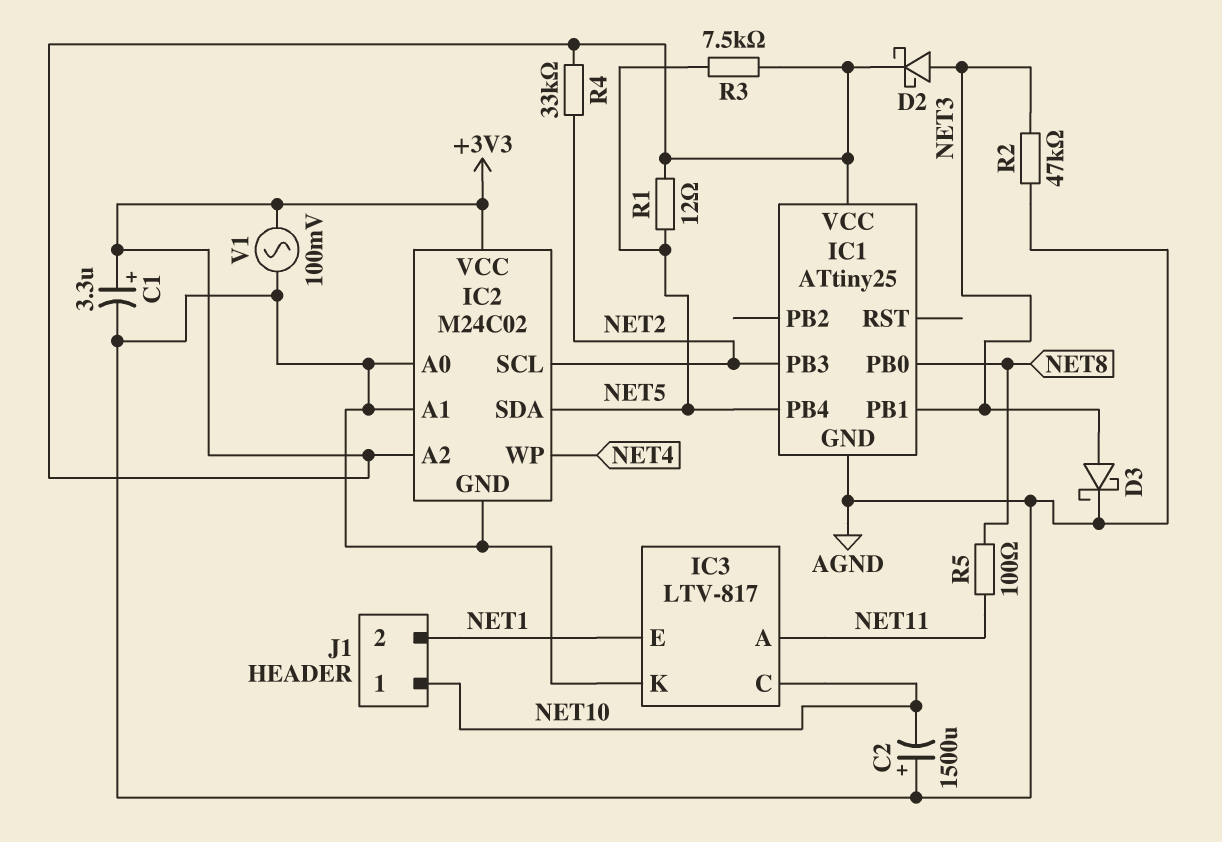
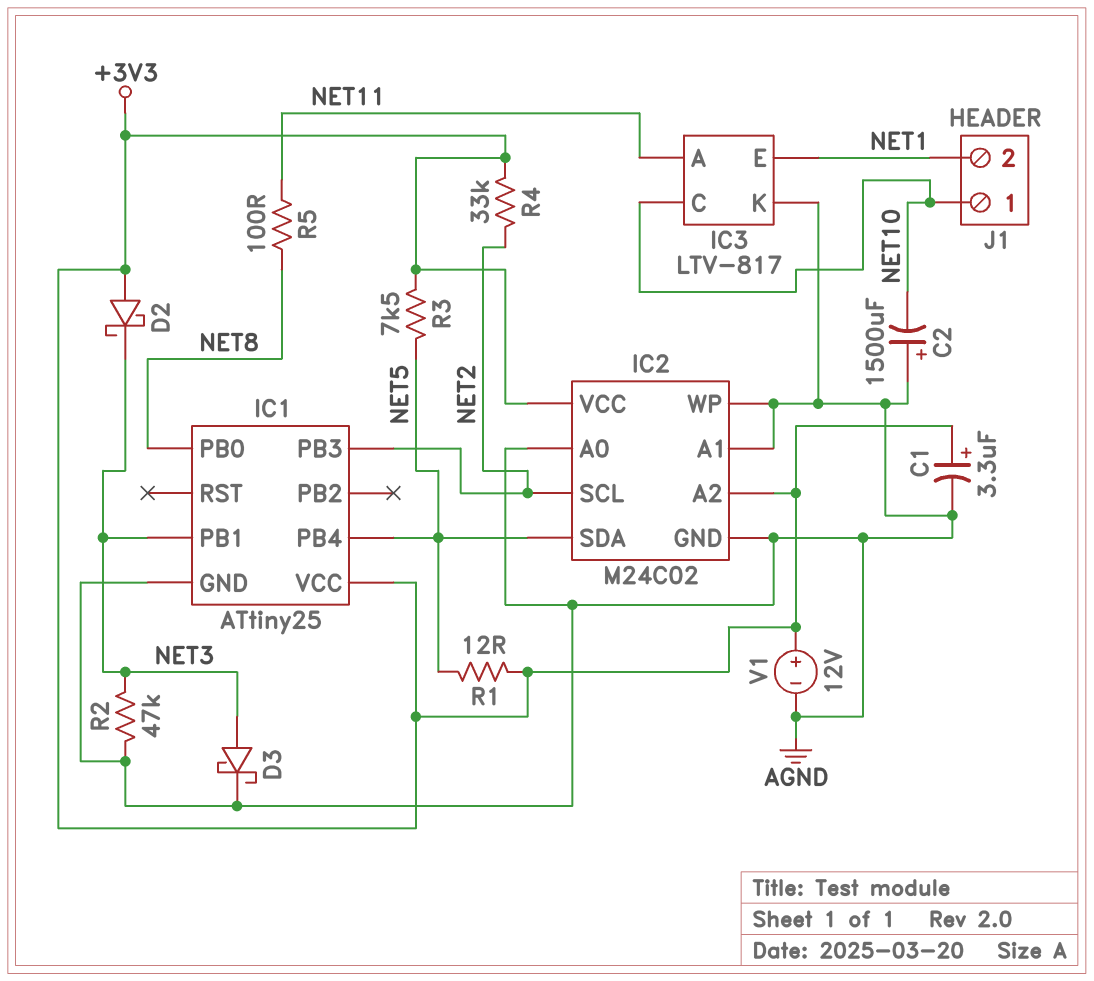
D2: schottky (A NET3, K +3V3) -> schottky (A +3V3, K NET3)
IC2 pin WP: NET4 -> AGND
V1: AC 100mV (+3V3, AGND) -> 12V (plus +3V3, minus AGND)

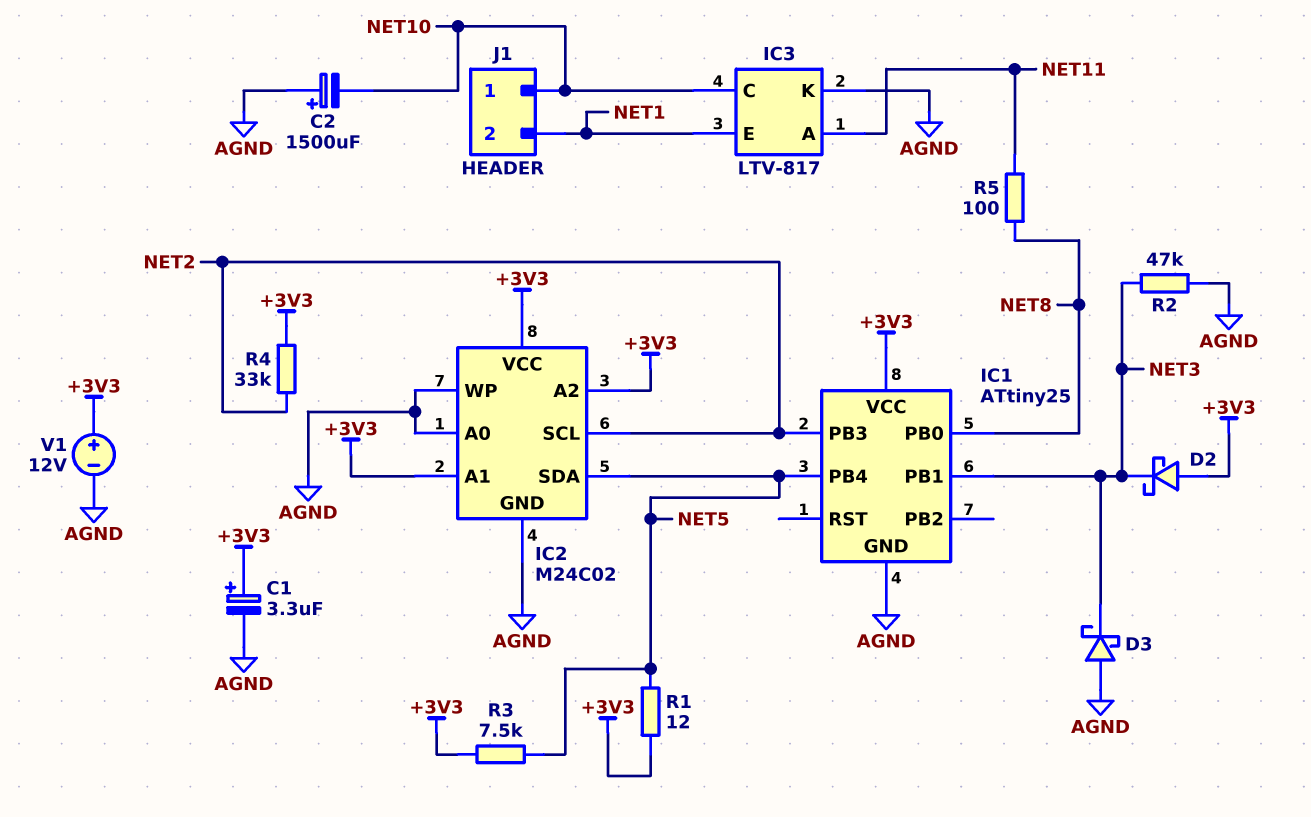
D3: schottky (A NET3, K AGND) -> schottky (A AGND, K NET3)
IC2 pin A1: AGND -> +3V3

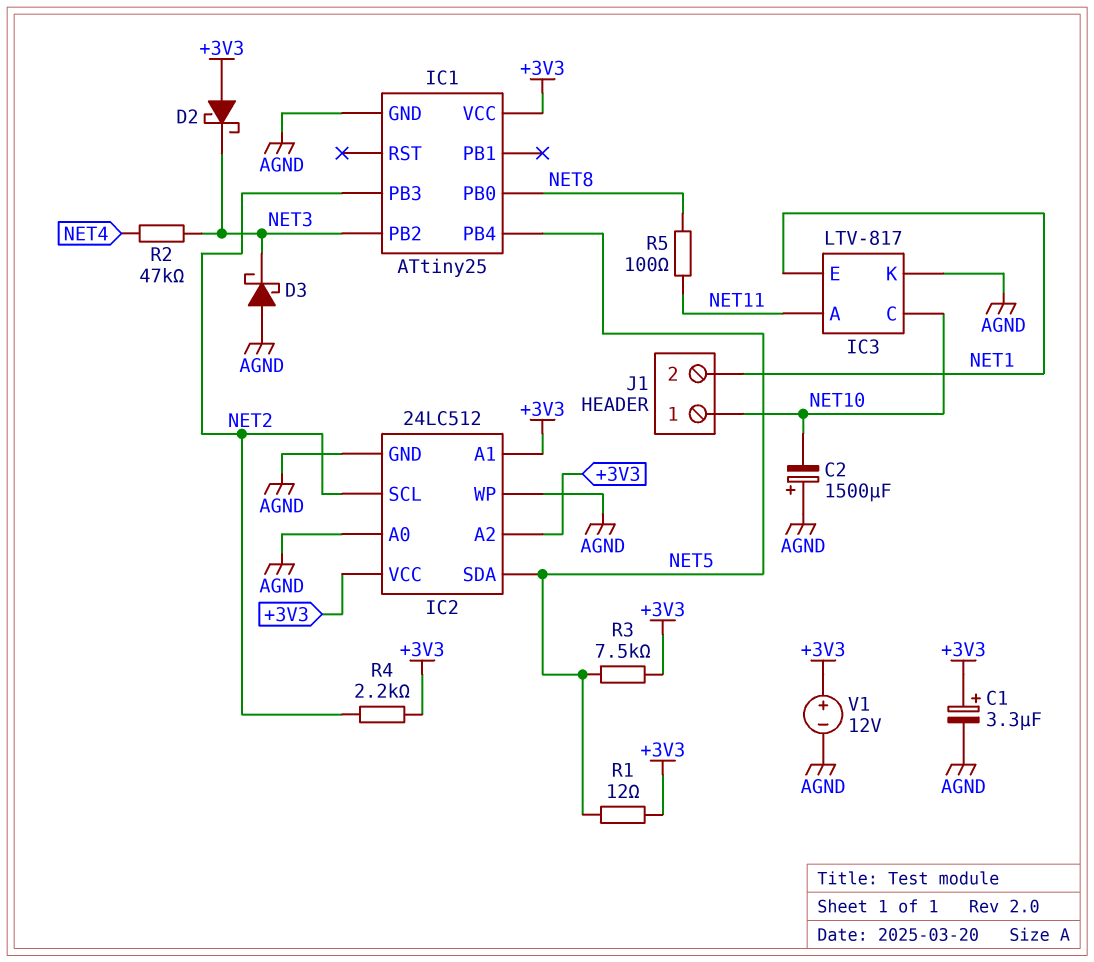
IC1 pin PB1: NET3 -> none
IC1 pin PB2: none -> NET3
IC2: M24C02 -> 24LC512
R2: 47k (AGND, NET3) -> 47k (NET3, NET4)
R4: 33k (+3V3, NET2) -> 2.2k (+3V3, NET2)

